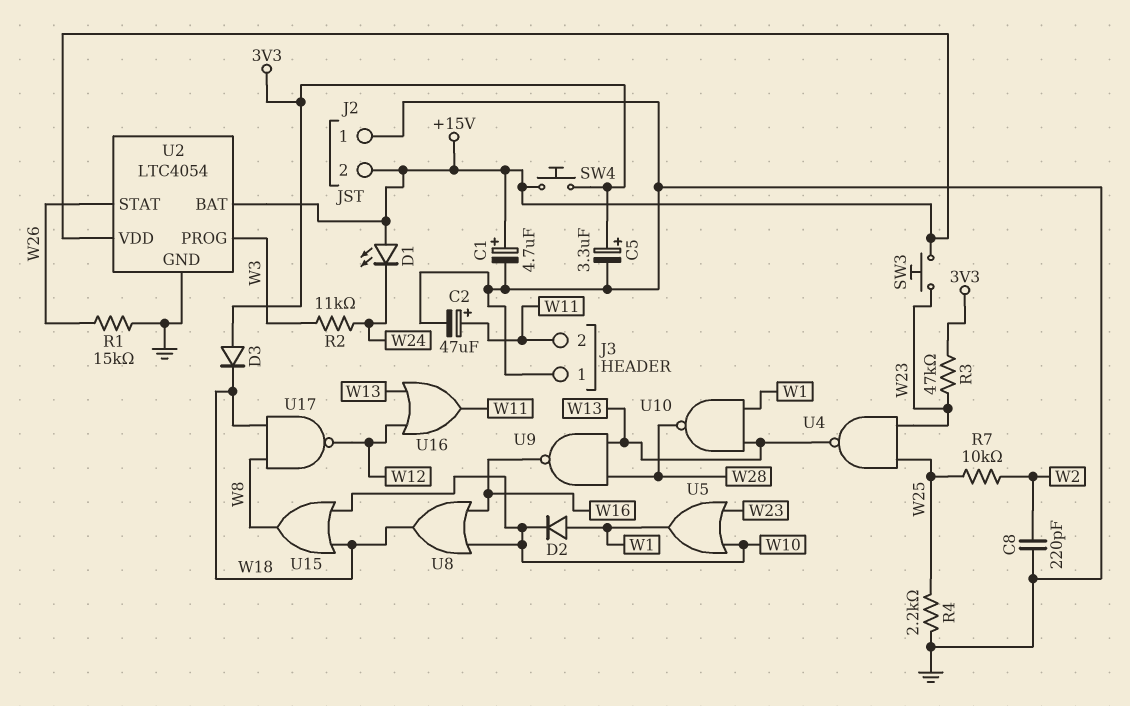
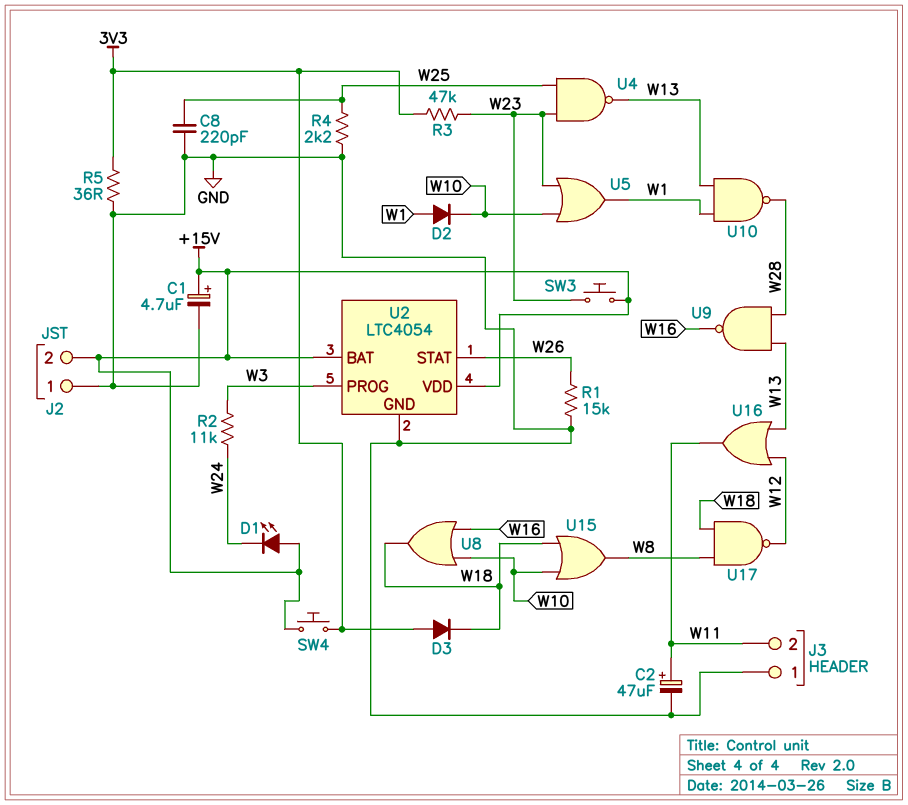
C5: 3.3uF (plus 3V3, minus GND) -> none
C8: 220pF (GND, W2) -> 220pF (GND, W25)
R5: none -> 36 (3V3, GND)
R7: 10k (W2, W25) -> none

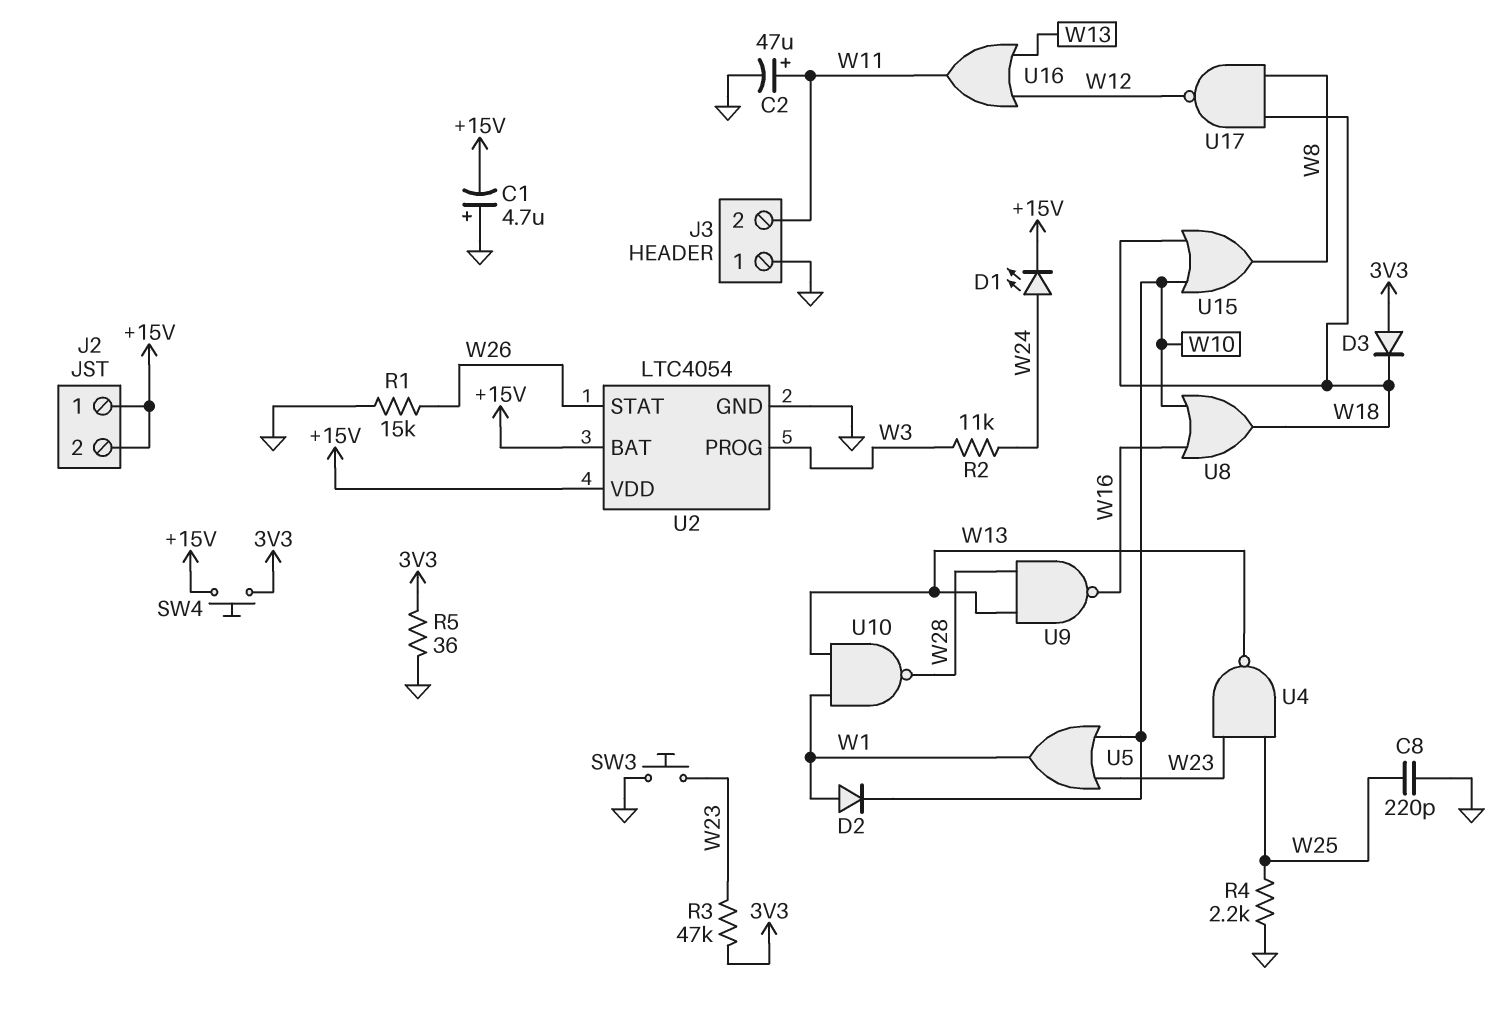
C1: 4.7uF (plus +15V, minus GND) -> 4.7uF (plus GND, minus +15V)
D1: LED (A +15V, K W24) -> LED (A W24, K +15V)
J2 pin 1: GND -> +15V
SW3: button (+15V, W23) -> button (GND, W23)

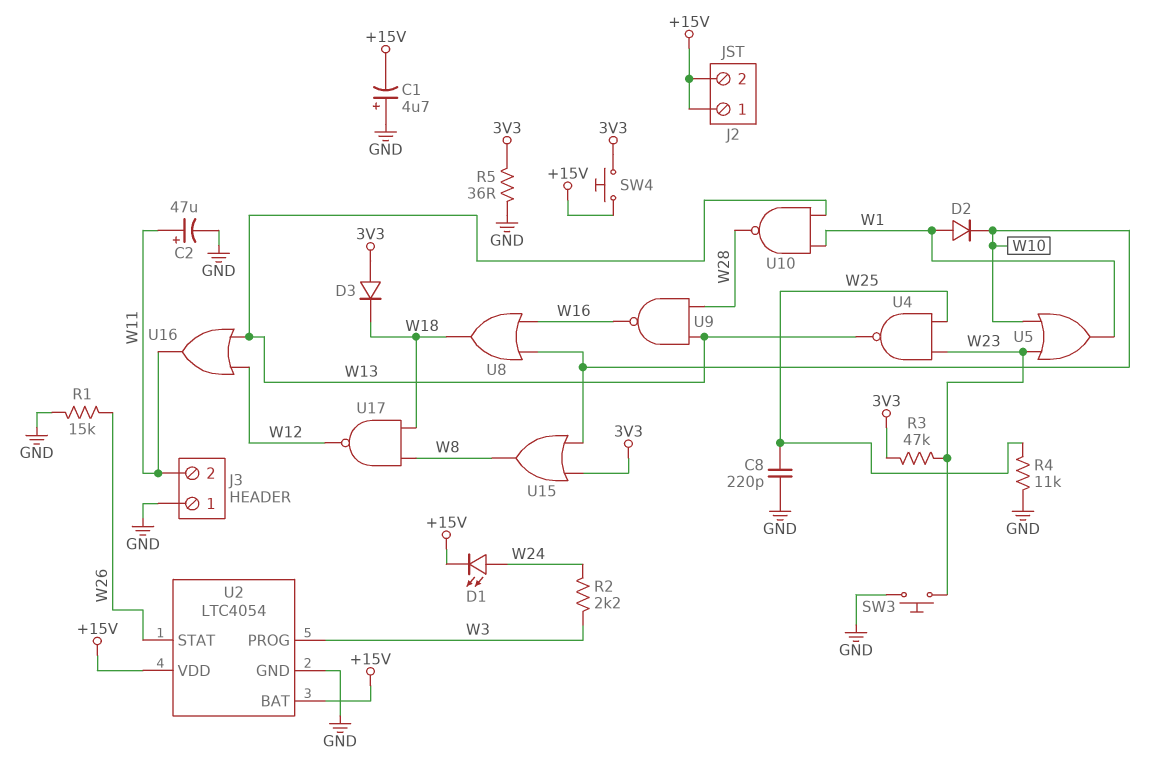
R2: 11k (W3, W24) -> 2.2k (W3, W24)
R4: 2.2k (GND, W25) -> 11k (GND, W25)
U15: OR (in W10, in W18, out W8) -> OR (in 3V3, in W10, out W8)

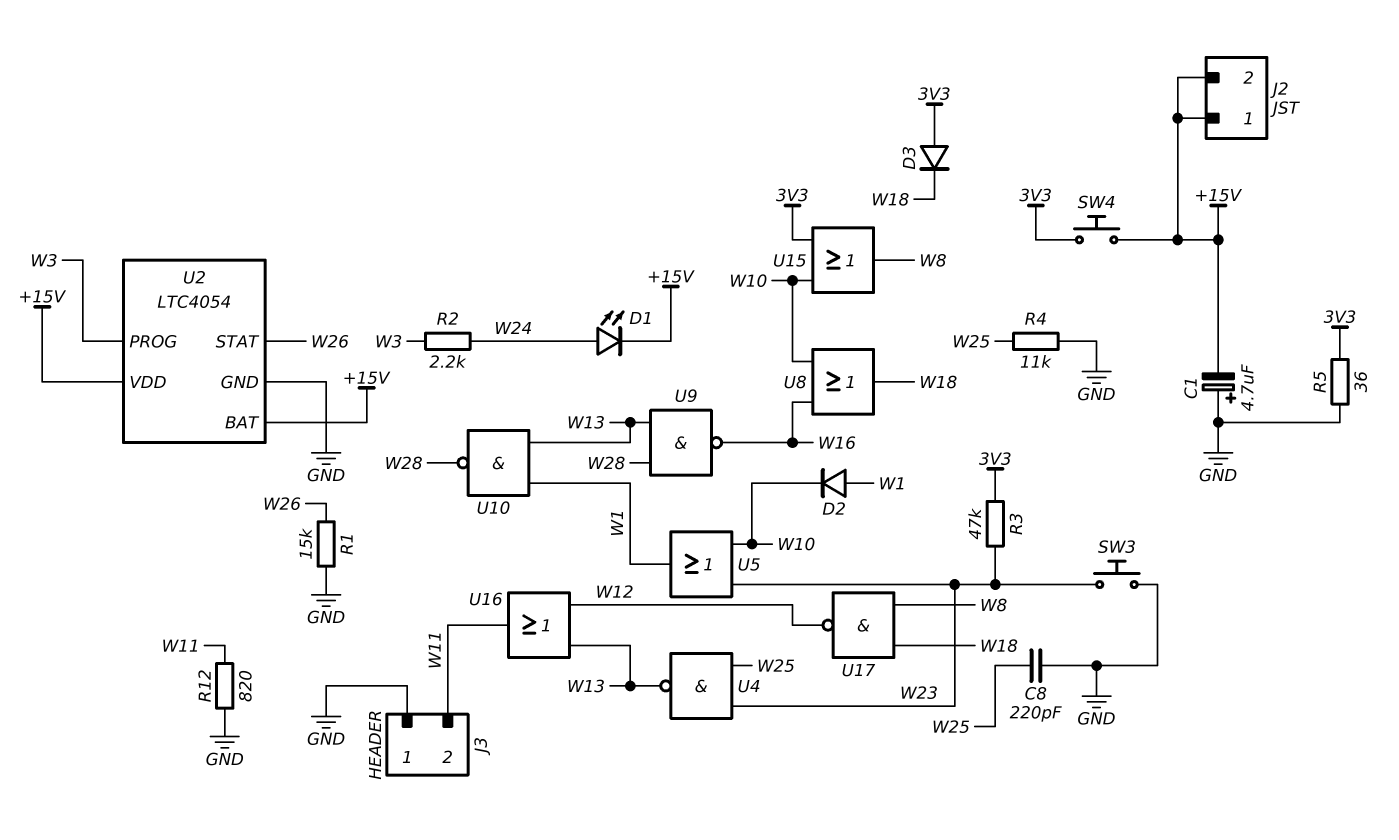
C2: 47uF (plus W11, minus GND) -> none
R12: none -> 820 (GND, W11)

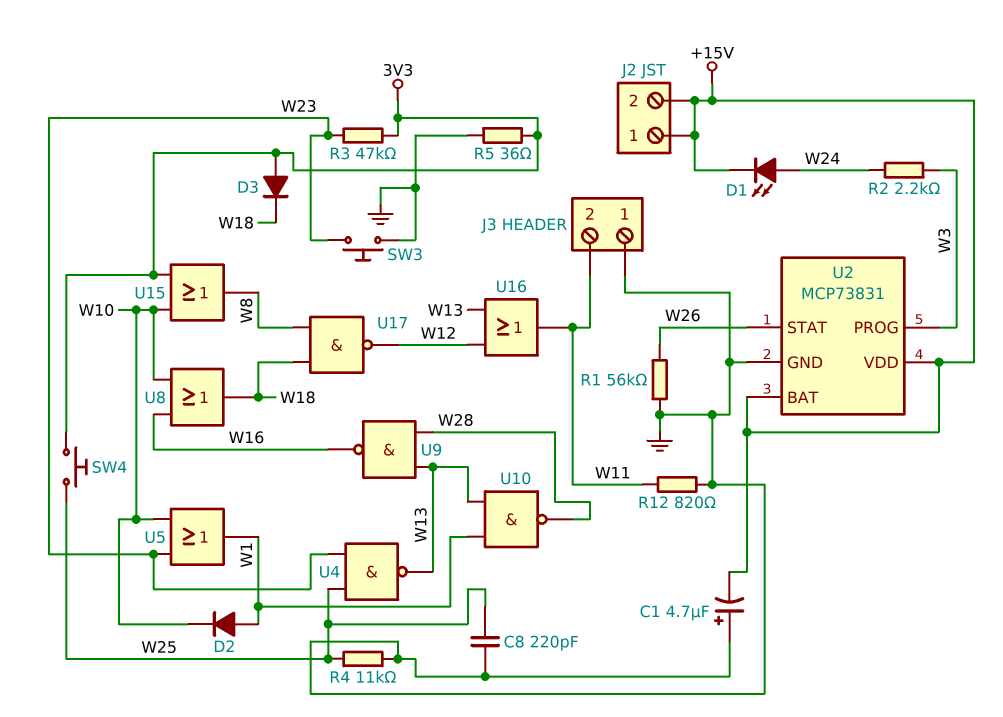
R1: 15k (GND, W26) -> 56k (GND, W26)
SW4: button (+15V, 3V3) -> button (3V3, W25)
U2: LTC4054 -> MCP73831

